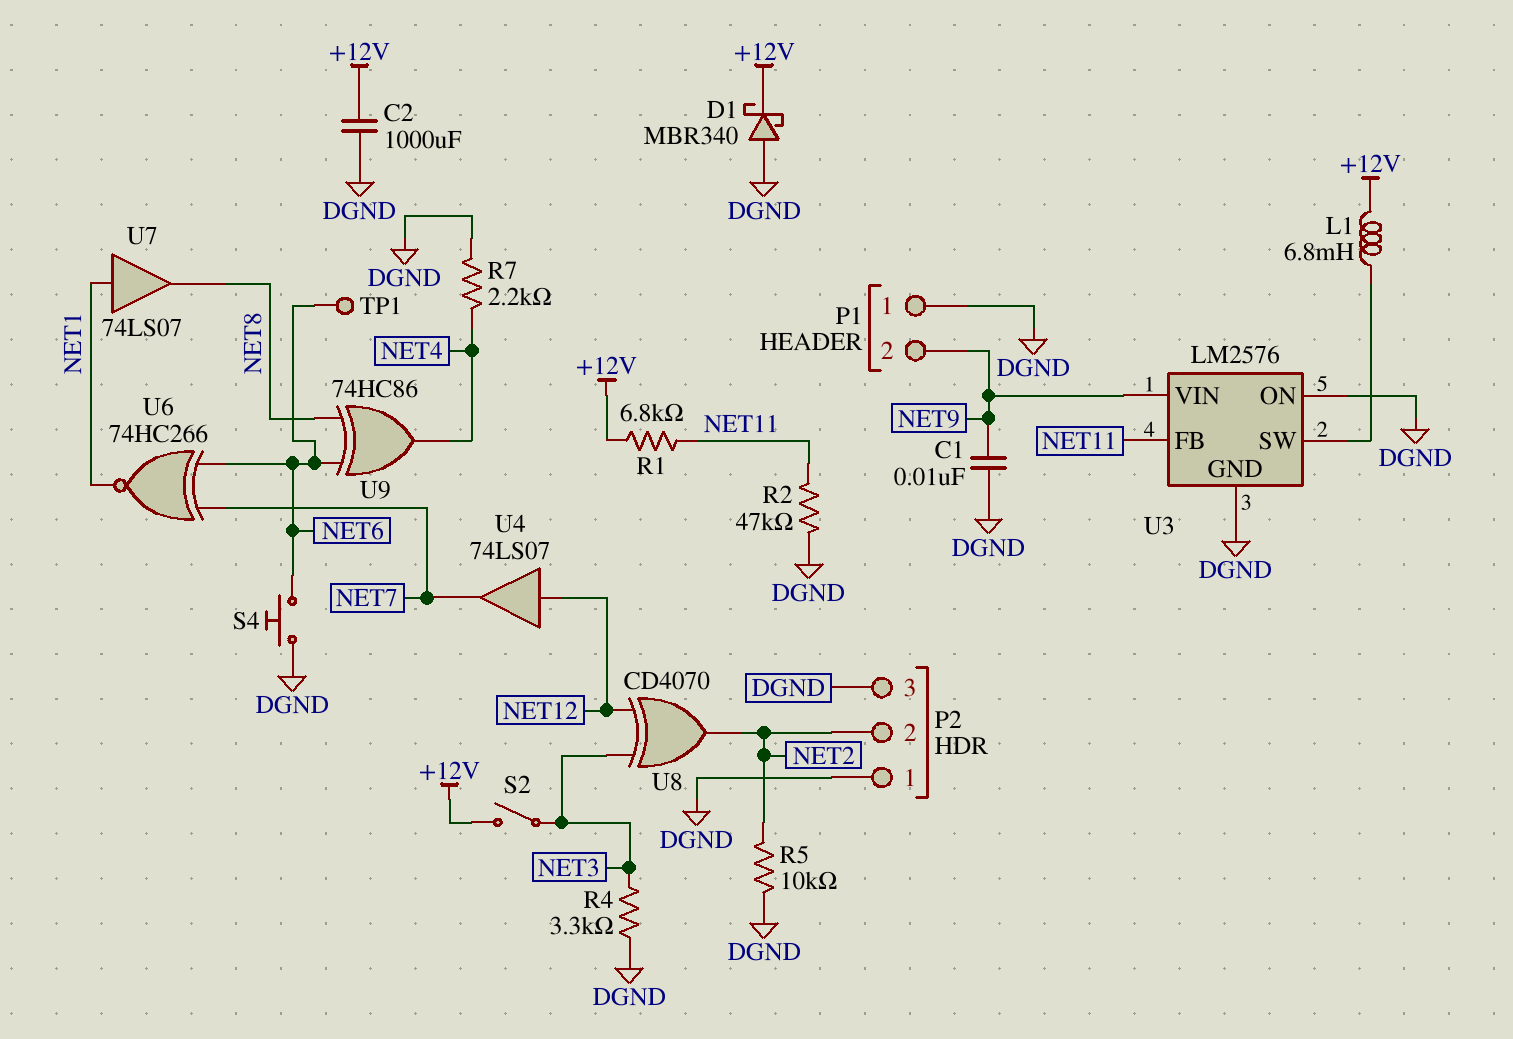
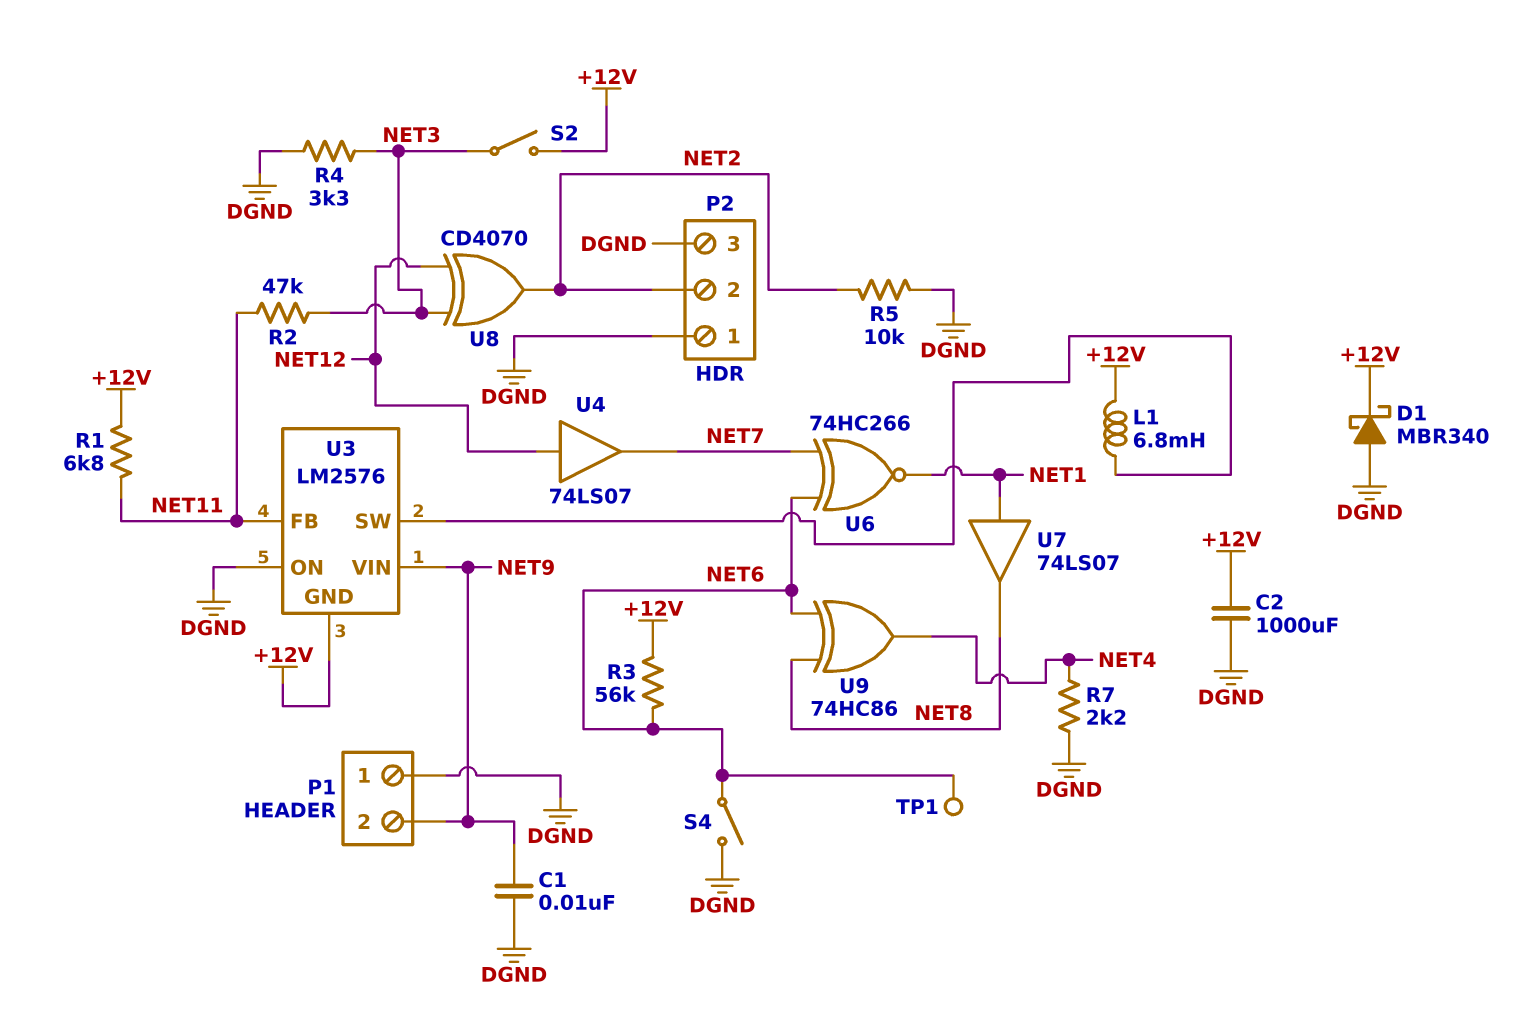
R2: 47k (DGND, NET11) -> 47k (NET3, NET11)
R3: none -> 56k (+12V, NET6)
S4: button (DGND, NET6) -> switch (DGND, NET6)
U3 pin GND: DGND -> +12V

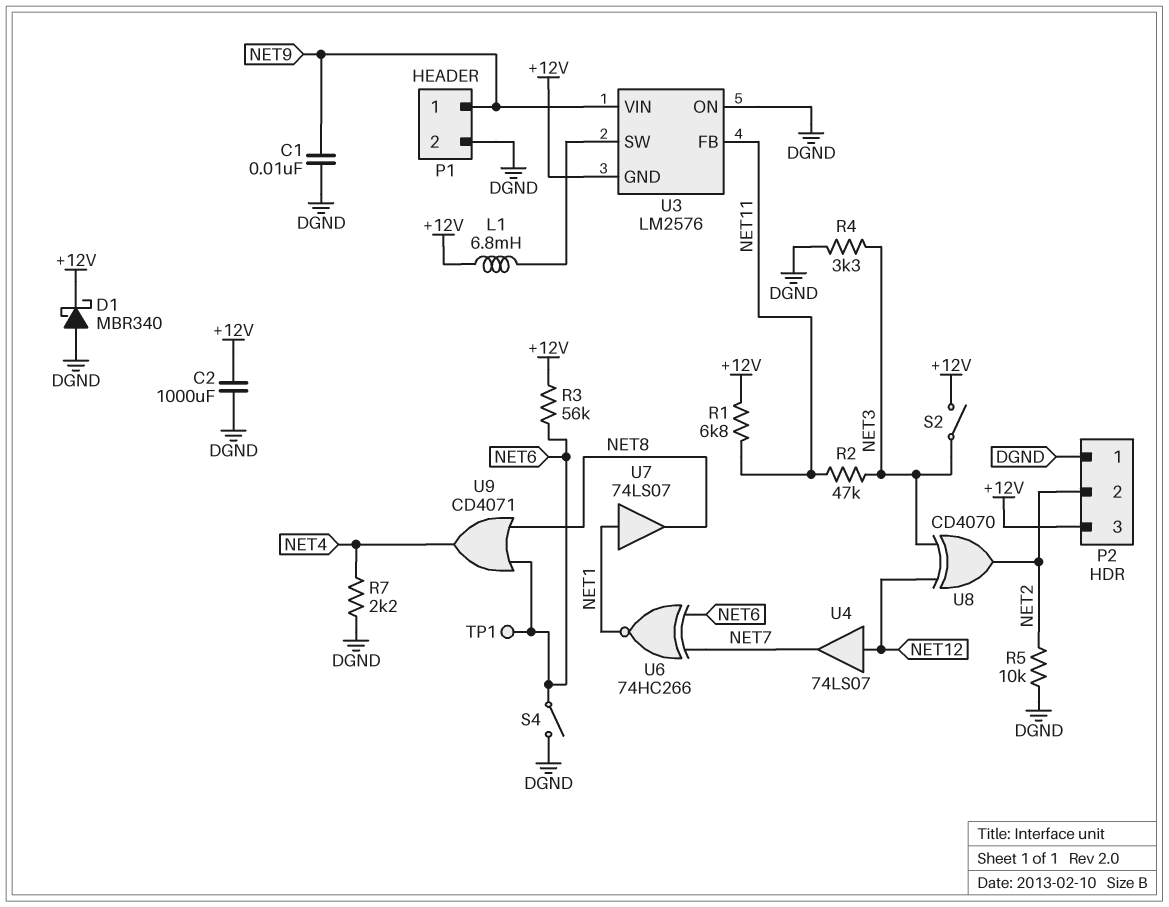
P1 pin 1: DGND -> NET9
P1 pin 2: NET9 -> DGND
P2 pin 3: DGND -> +12V
U9: XOR 74HC86 (in NET6, in NET8, out NET4) -> OR CD4071 (in NET6, in NET8, out NET4)

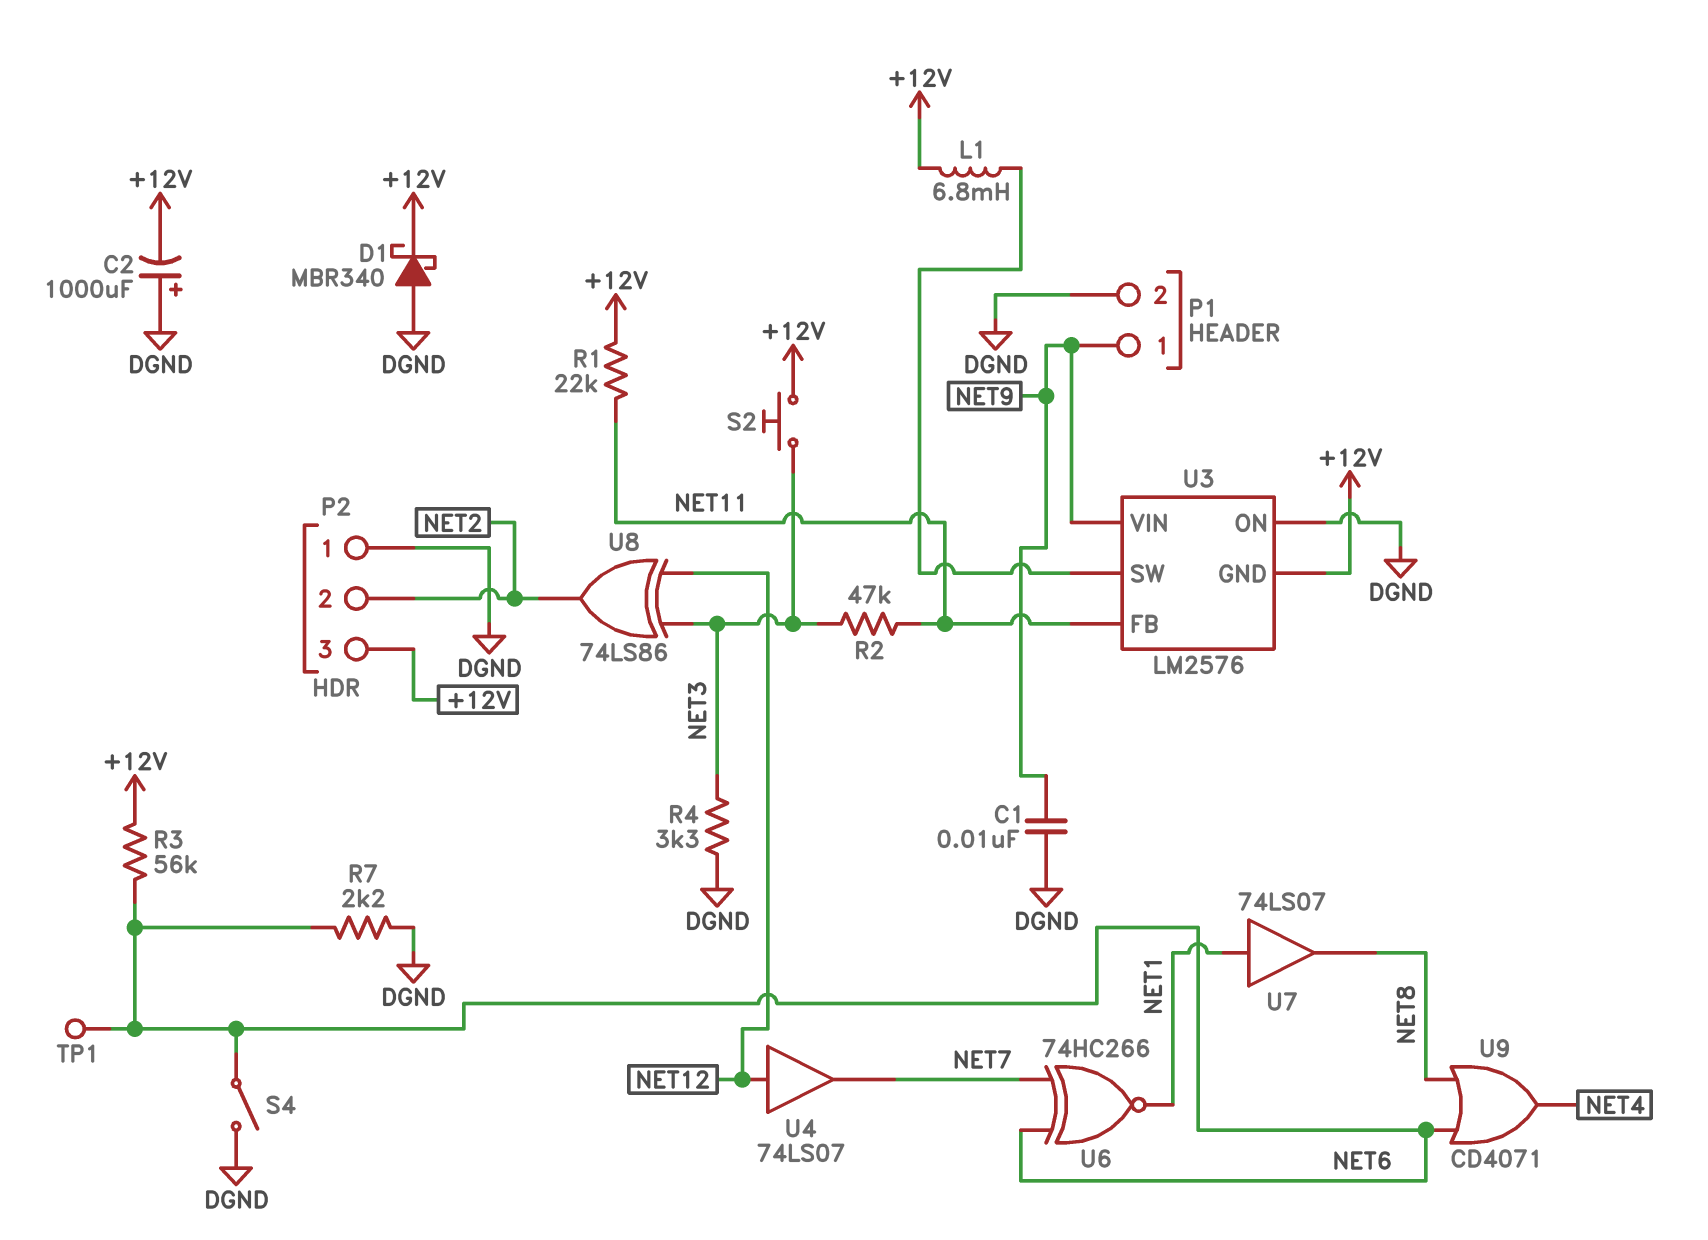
C2: 1000uF (+12V, DGND) -> 1000uF (plus DGND, minus +12V)
R1: 6.8k (+12V, NET11) -> 22k (+12V, NET11)
R5: 10k (DGND, NET2) -> none
R7: 2.2k (DGND, NET4) -> 2.2k (DGND, NET6)
S2: switch (+12V, NET3) -> button (+12V, NET3)
U8: XOR CD4070 (in NET3, in NET12, out NET2) -> XOR 74LS86 (in NET3, in NET12, out NET2)

